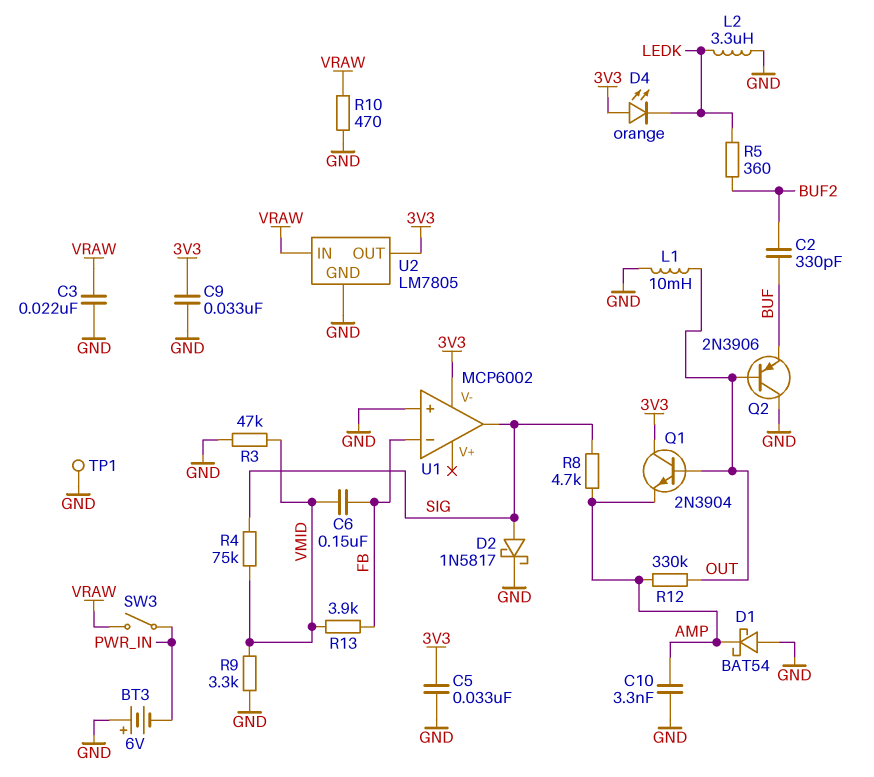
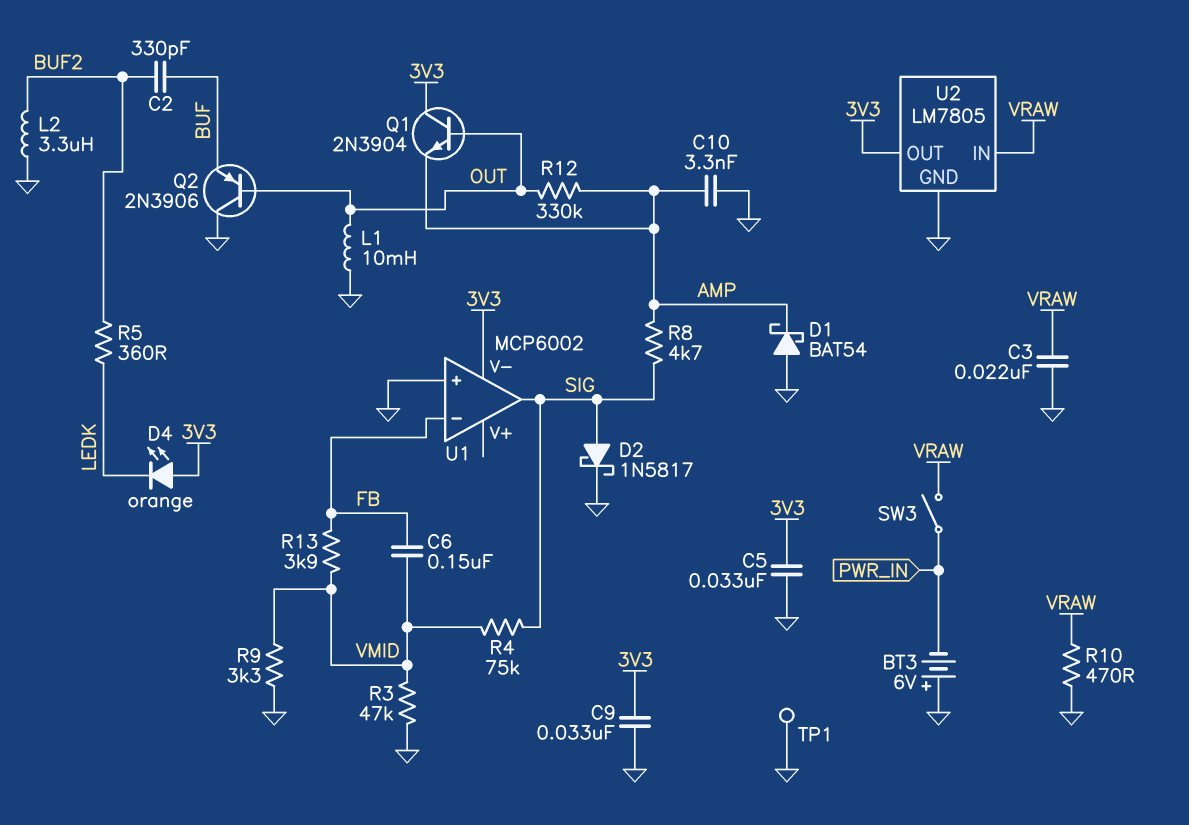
L2: 3.3uH (GND, LEDK) -> 3.3uH (BUF2, GND)

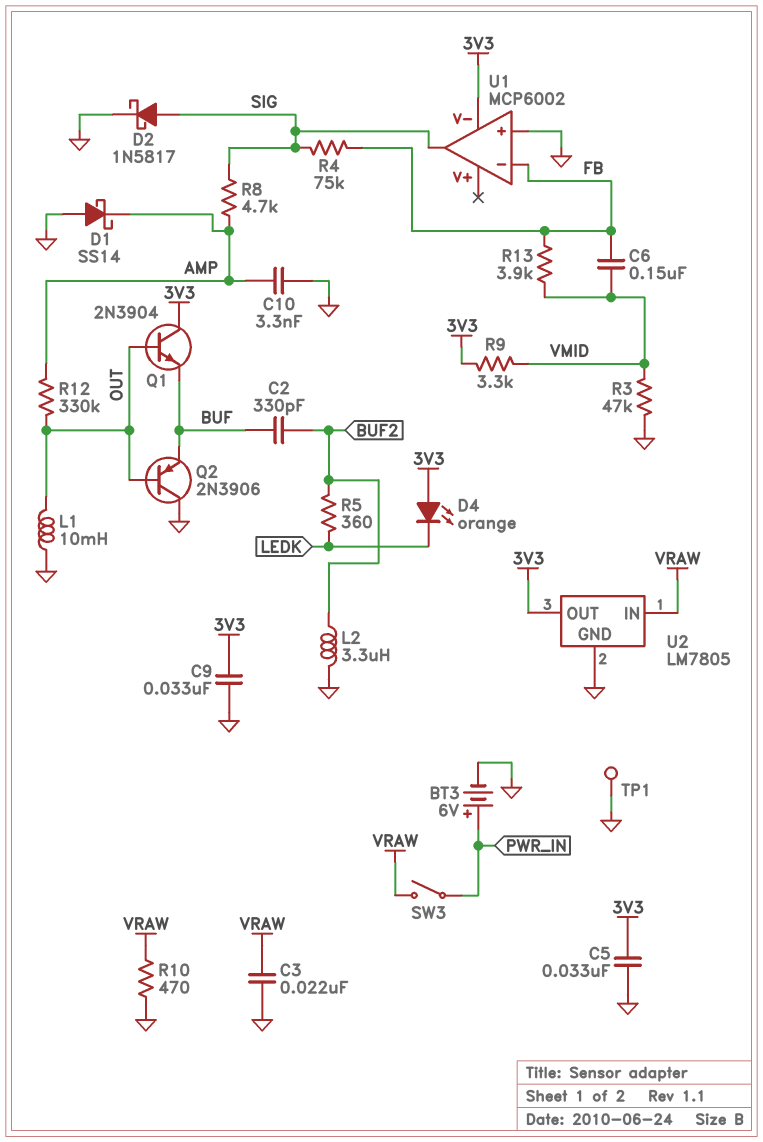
BT3: 6V (plus GND, minus PWR_IN) -> 6V (plus PWR_IN, minus GND)
D1: schottky BAT54 (A GND, K AMP) -> schottky SS14 (A GND, K AMP)
Q1: NPN 2N3904 (B OUT, C 3V3, E AMP) -> NPN 2N3904 (B OUT, C 3V3, E BUF)
R4: 75k (SIG, VMID) -> 75k (FB, SIG)
R9: 3.3k (GND, VMID) -> 3.3k (3V3, VMID)

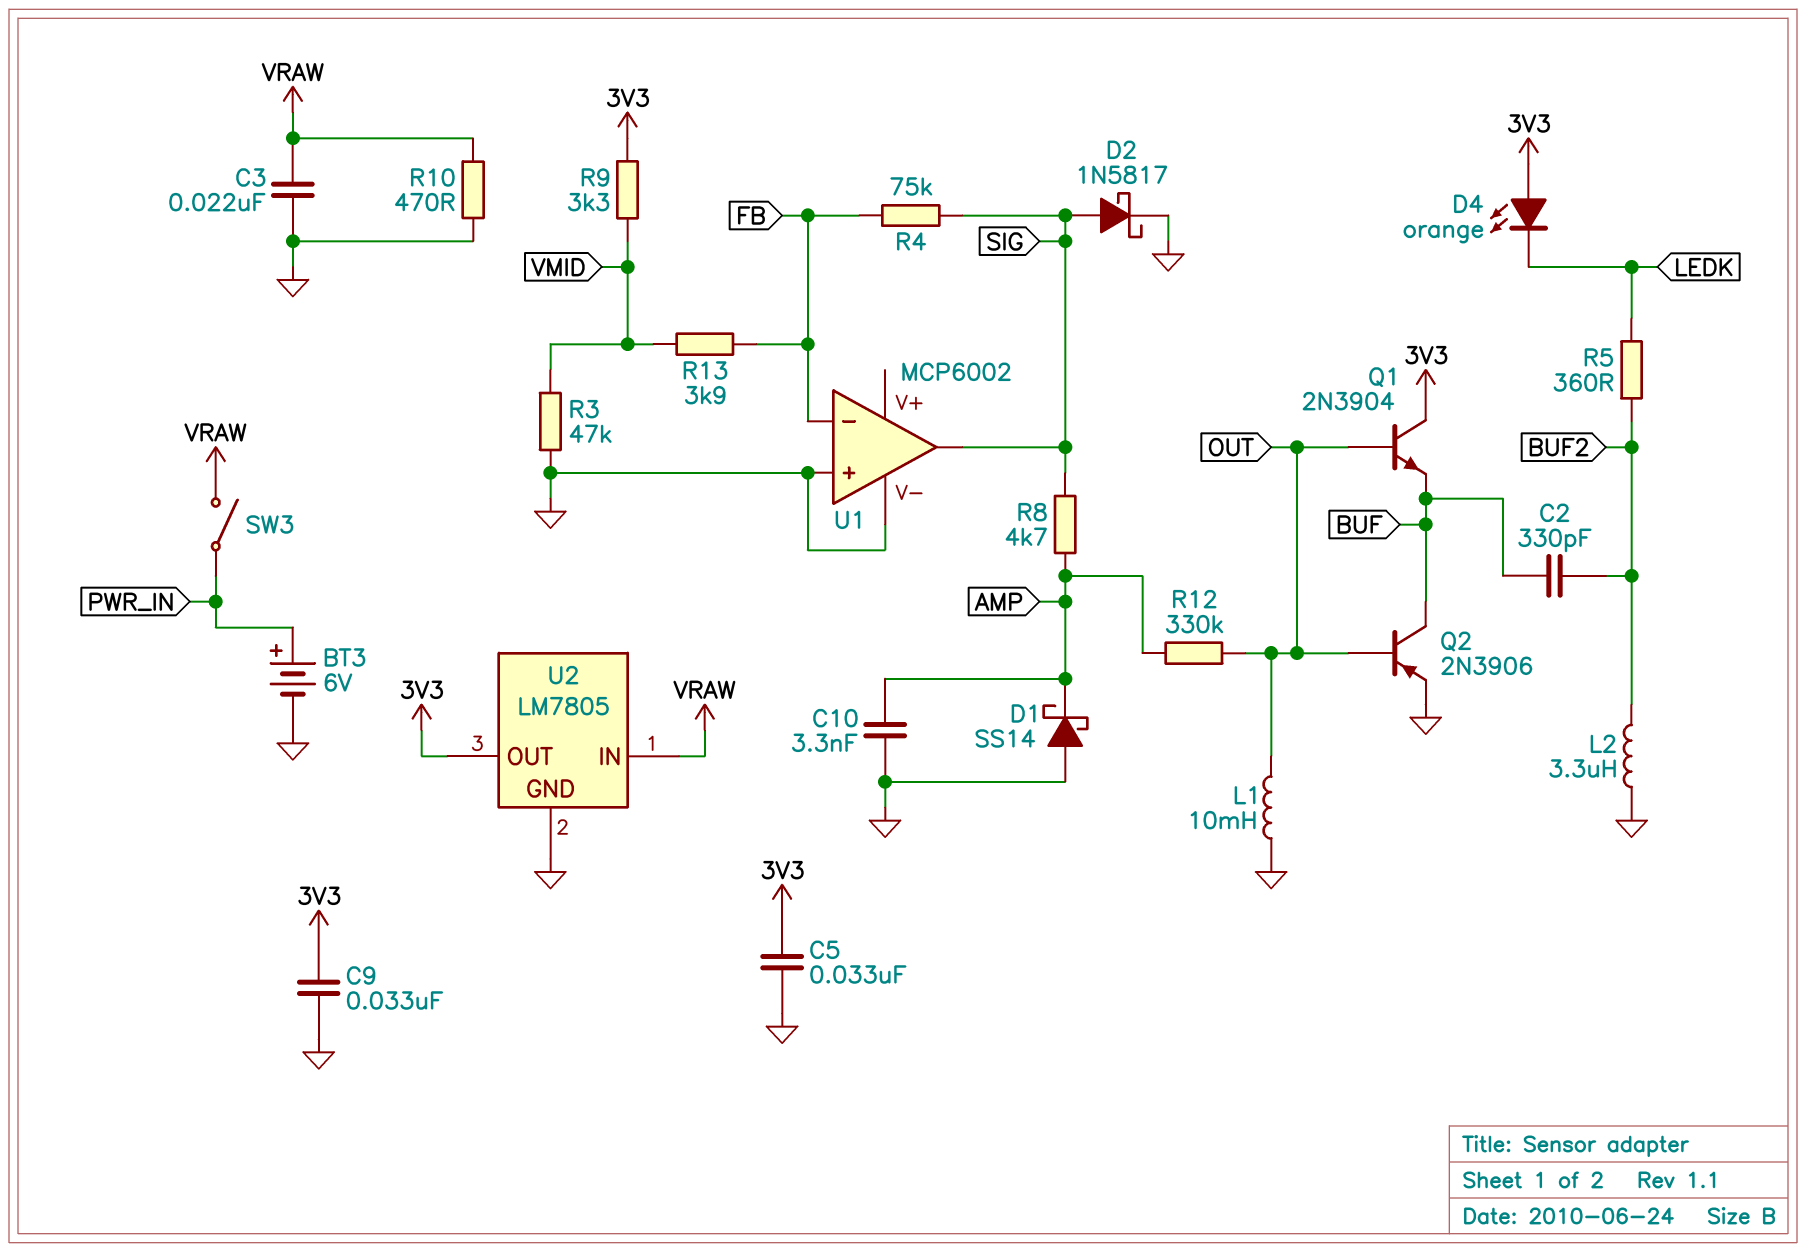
C6: 150nF (FB, VMID) -> none
Q2: PNP 2N3906 (B OUT, C GND, E BUF) -> PNP 2N3906 (B OUT, C BUF, E GND)
TP1: test point (GND) -> none
U1 pin V-: 3V3 -> GND

